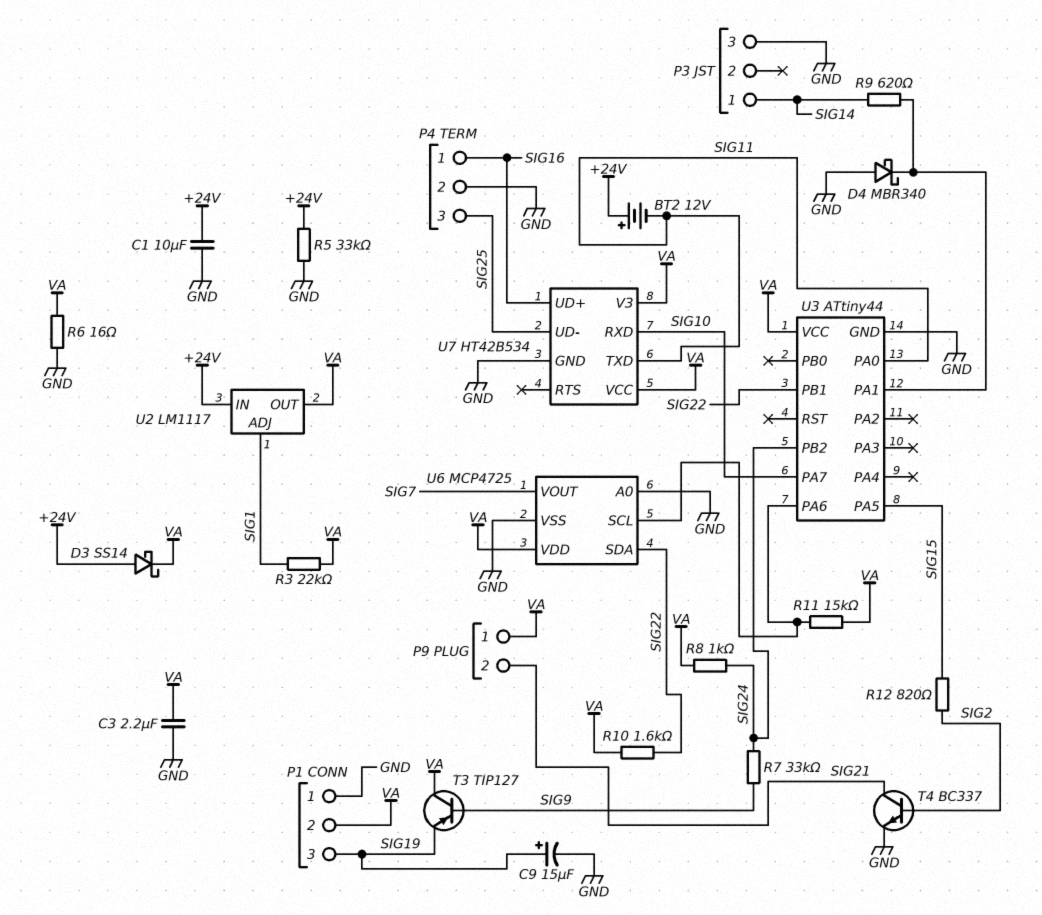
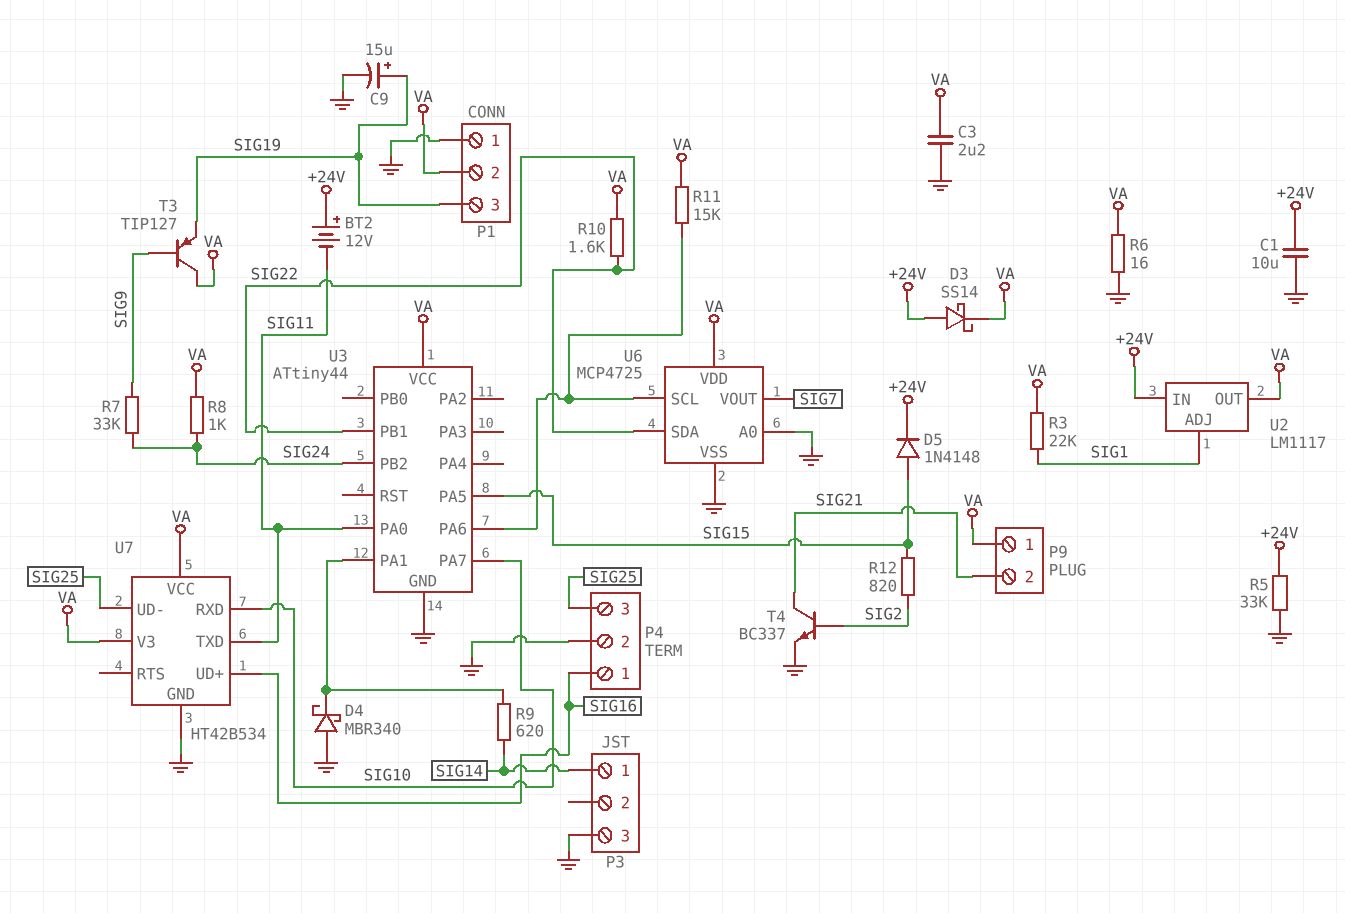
D5: none -> diode 1N4148 (A SIG15, K +24V)

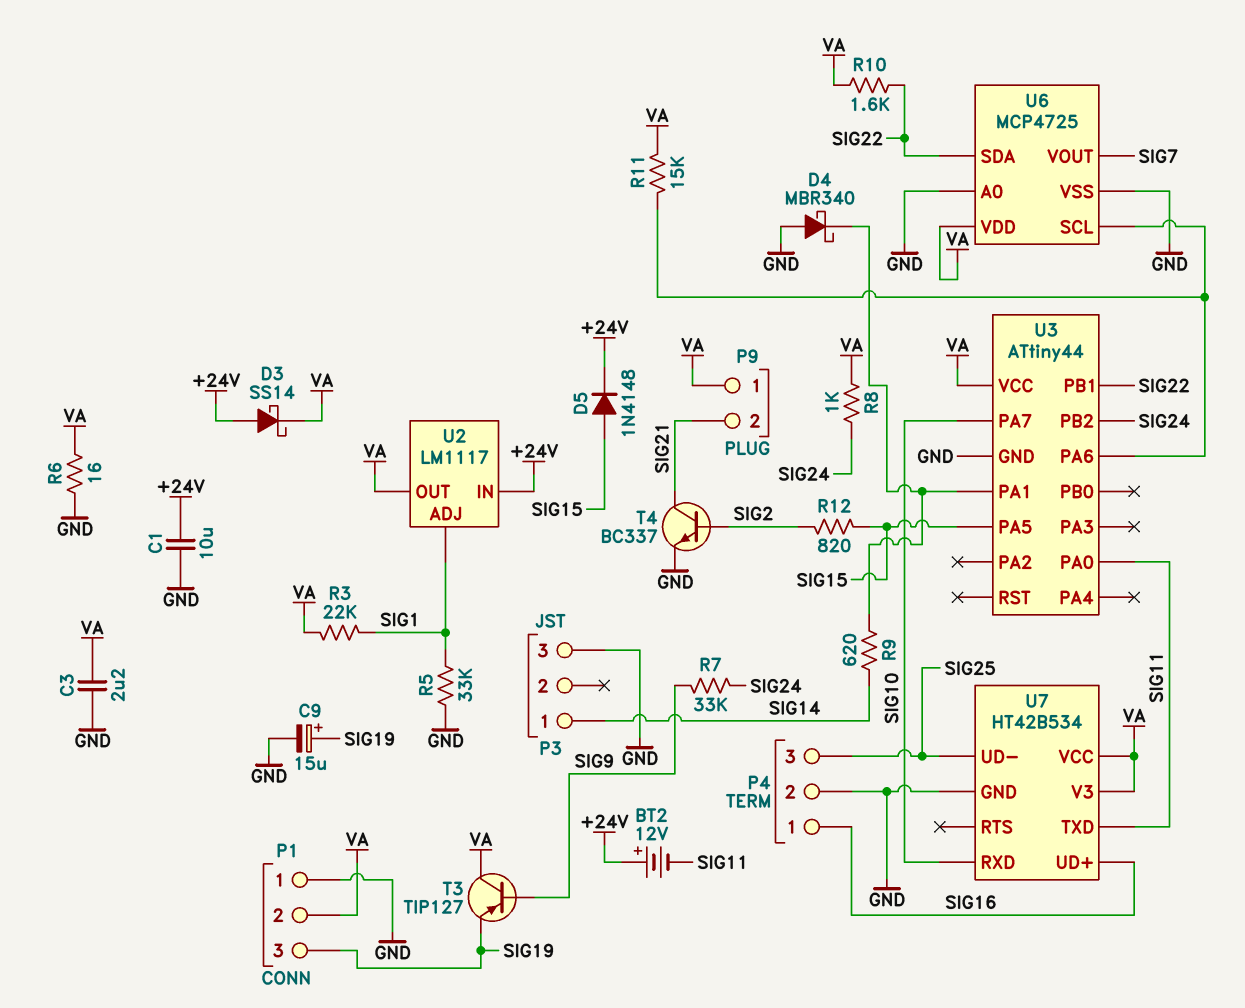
R5: 33k (+24V, GND) -> 33k (GND, SIG1)

